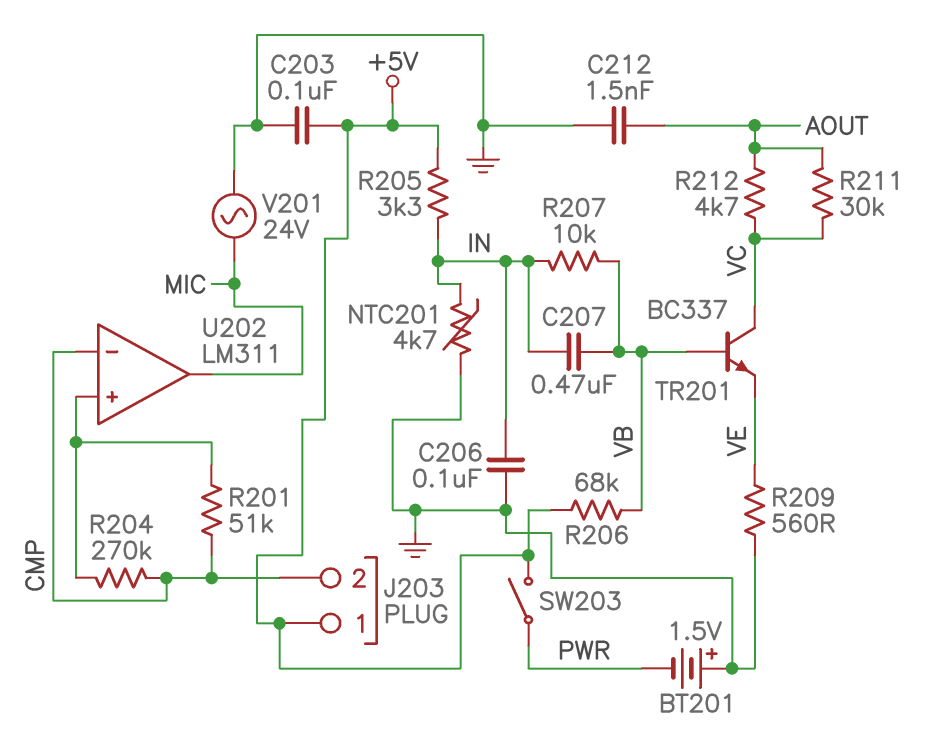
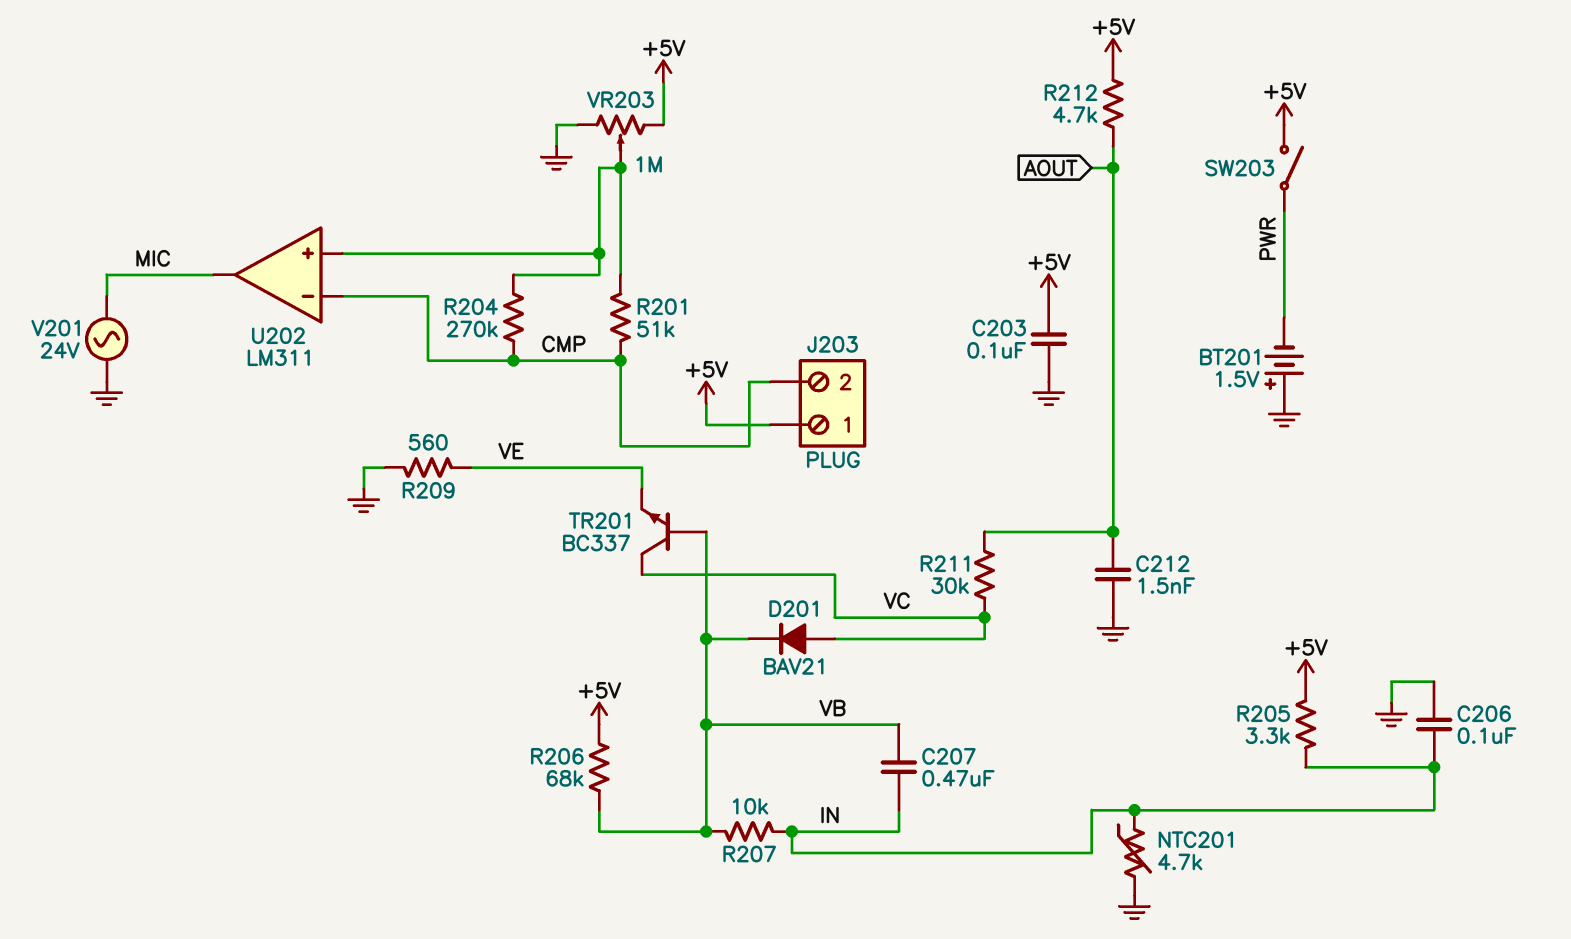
D201: none -> diode BAV21 (A VC, K VB)
R212: 4.7k (AOUT, VC) -> 4.7k (+5V, AOUT)
VR203: none -> 1M (+5V, GND, wiper U202/in+)

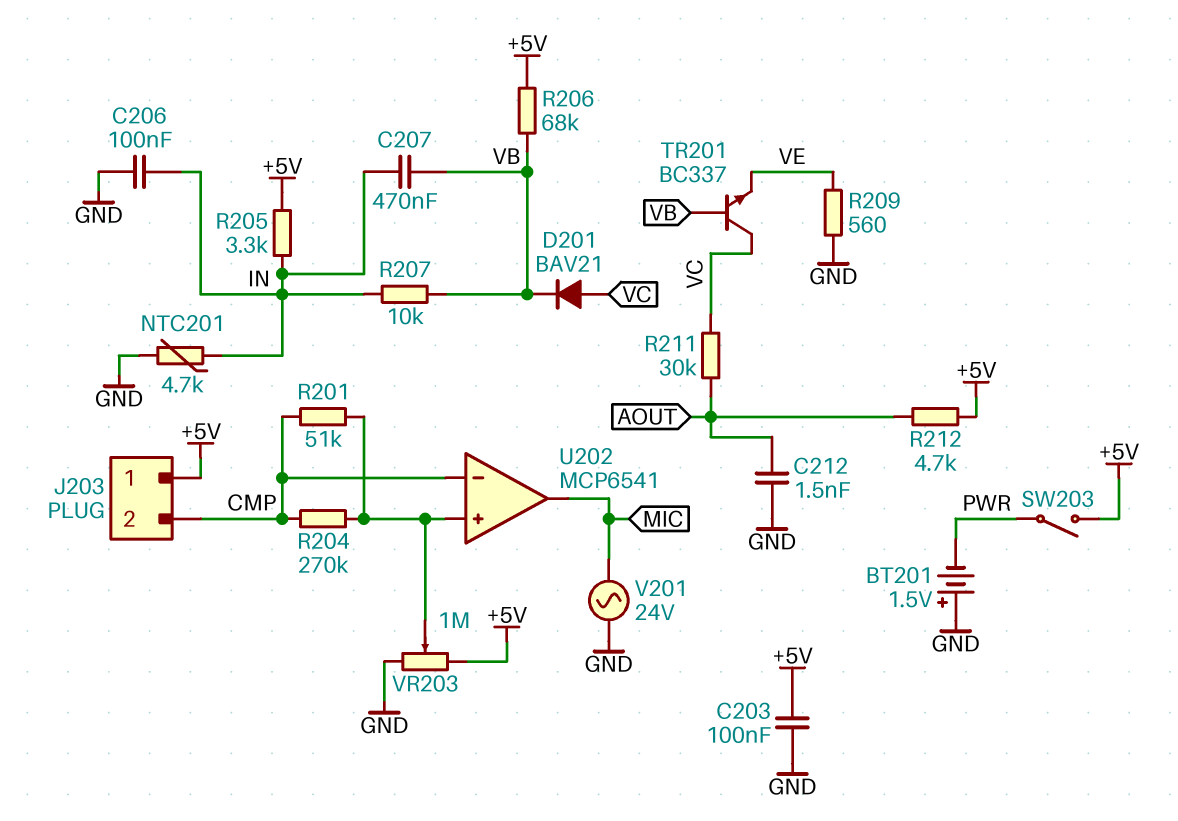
U202: LM311 -> MCP6541

